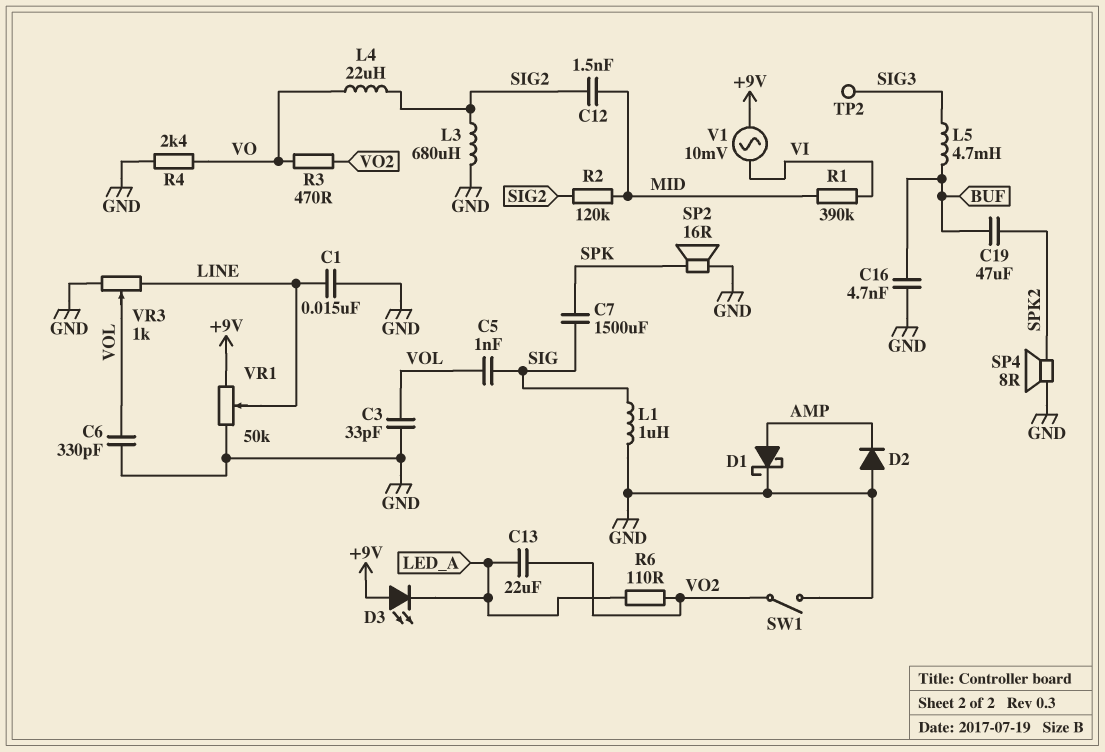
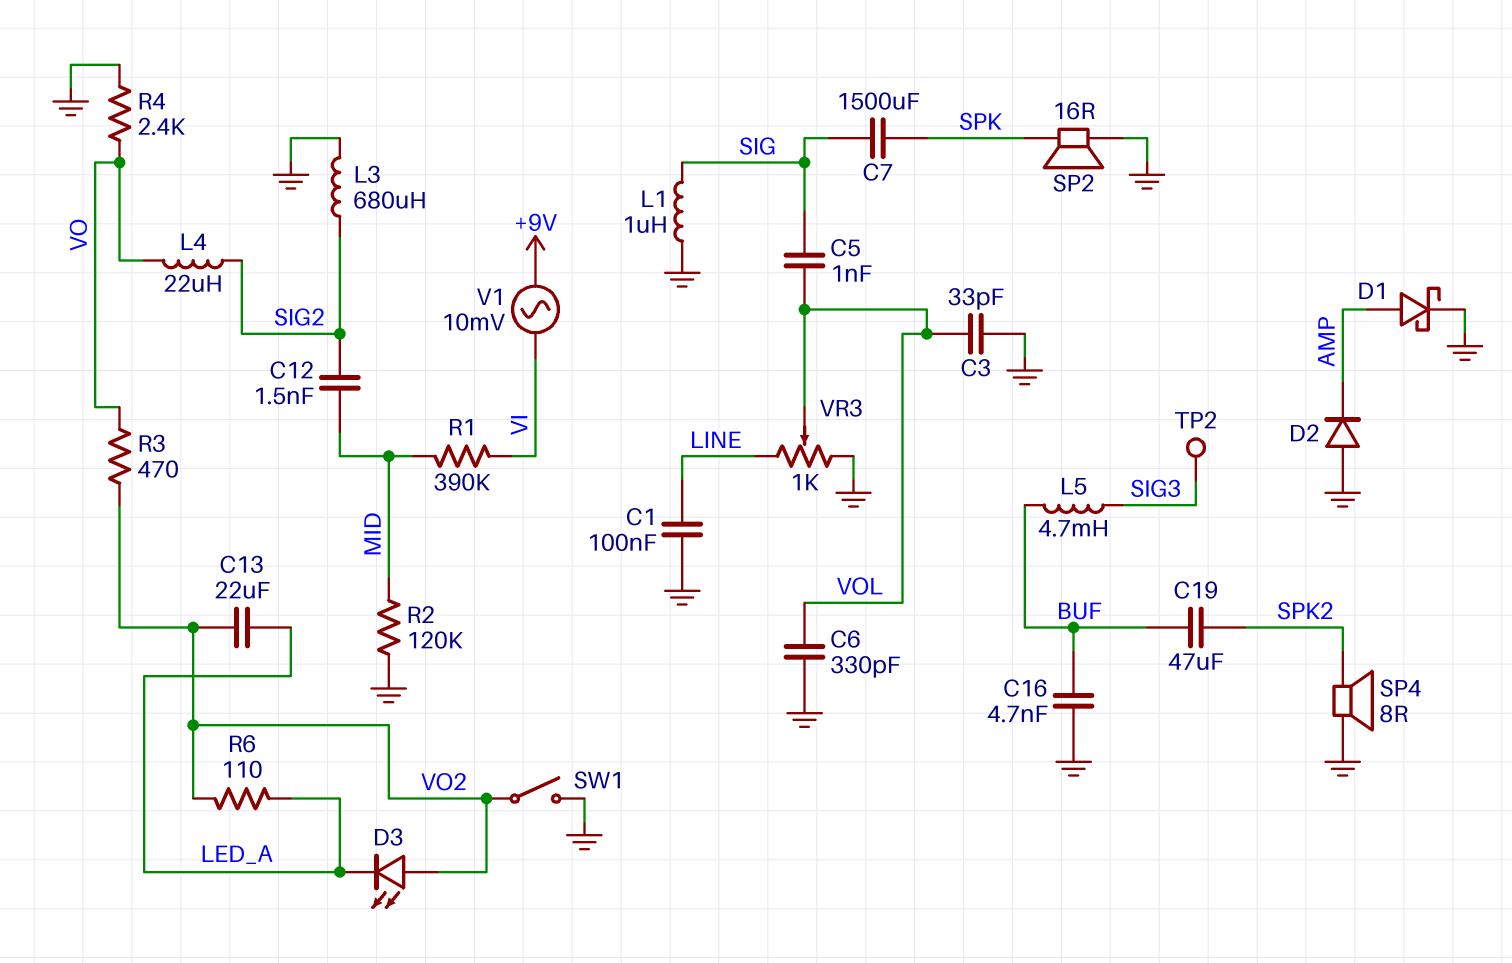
C1: 15nF (GND, LINE) -> 100nF (GND, LINE)
D3: LED (A +9V, K LED_A) -> LED (A VO2, K LED_A)
R2: 120k (MID, SIG2) -> 120k (GND, MID)
VR1: 50k (+9V, GND, wiper LINE) -> none

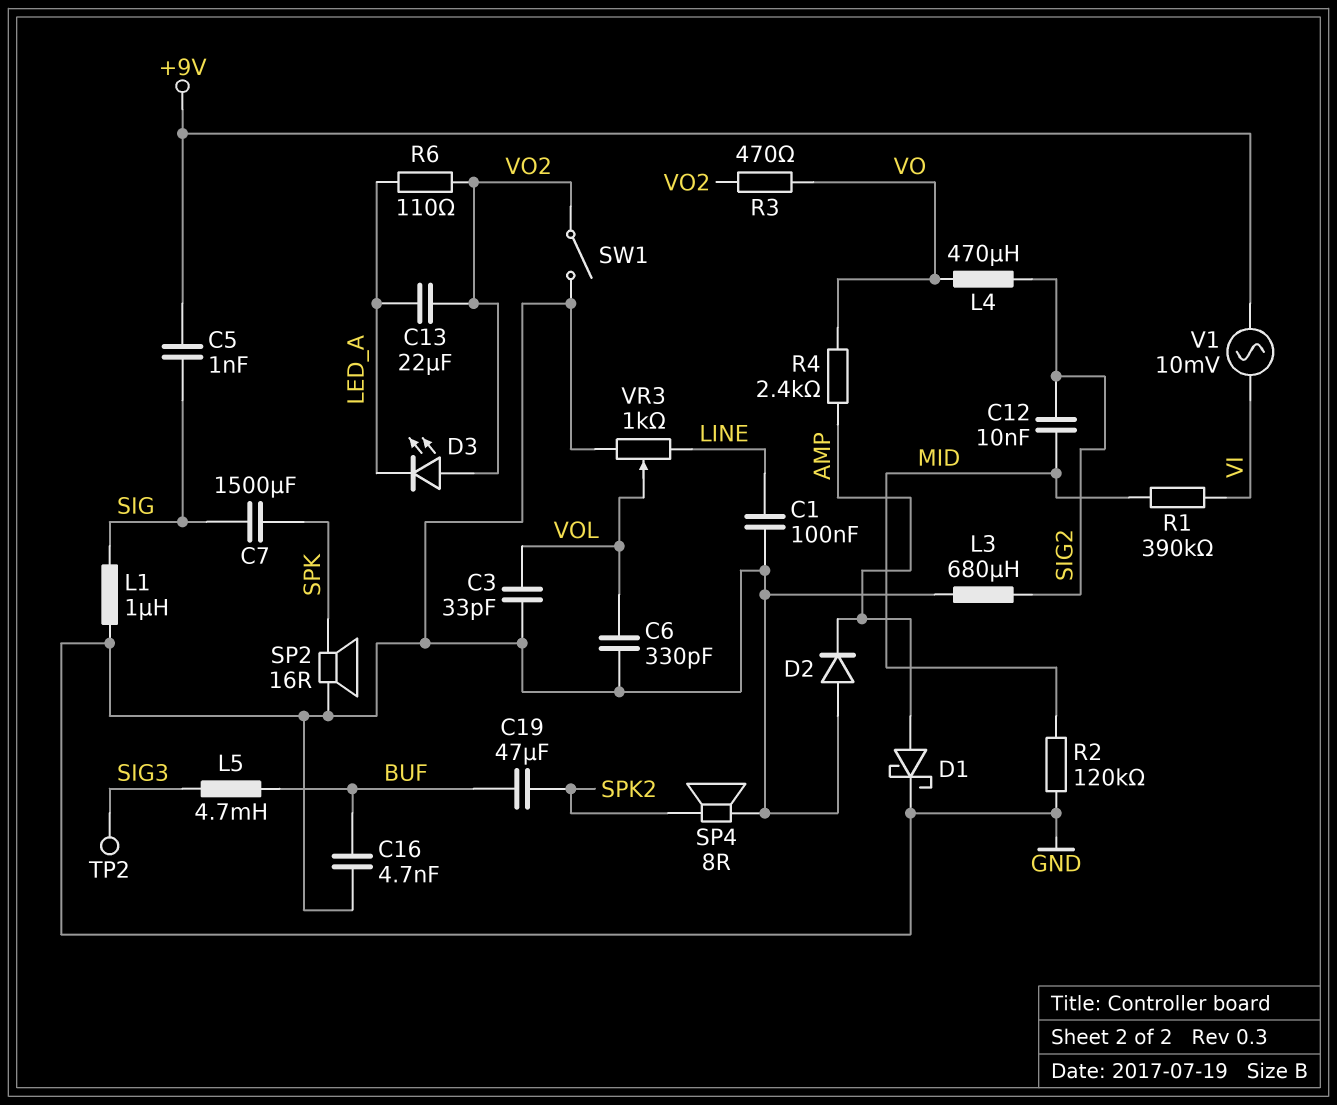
C5: 1nF (SIG, VOL) -> 1nF (+9V, SIG)
C12: 1.5nF (MID, SIG2) -> 10nF (MID, SIG2)
L4: 22uH (SIG2, VO) -> 470uH (SIG2, VO)
R4: 2.4k (GND, VO) -> 2.4k (AMP, VO)

